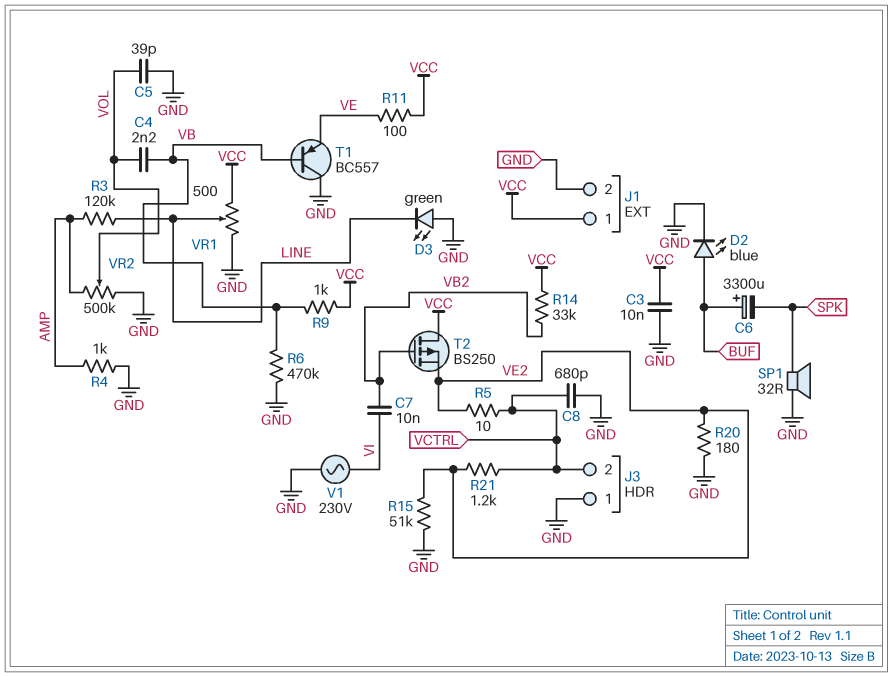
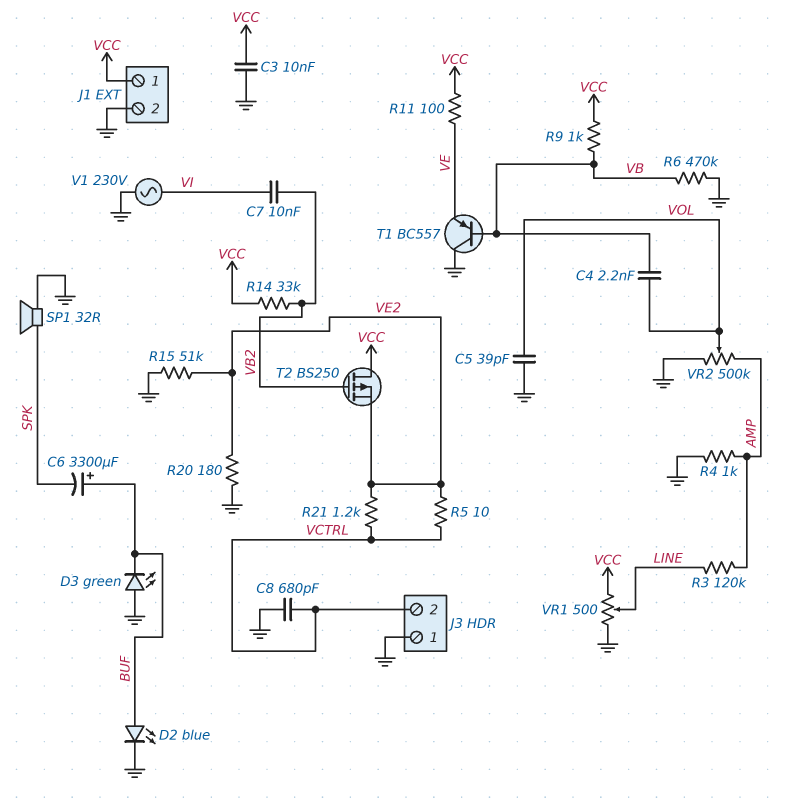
D3: LED green (A GND, K LINE) -> LED green (A GND, K BUF)

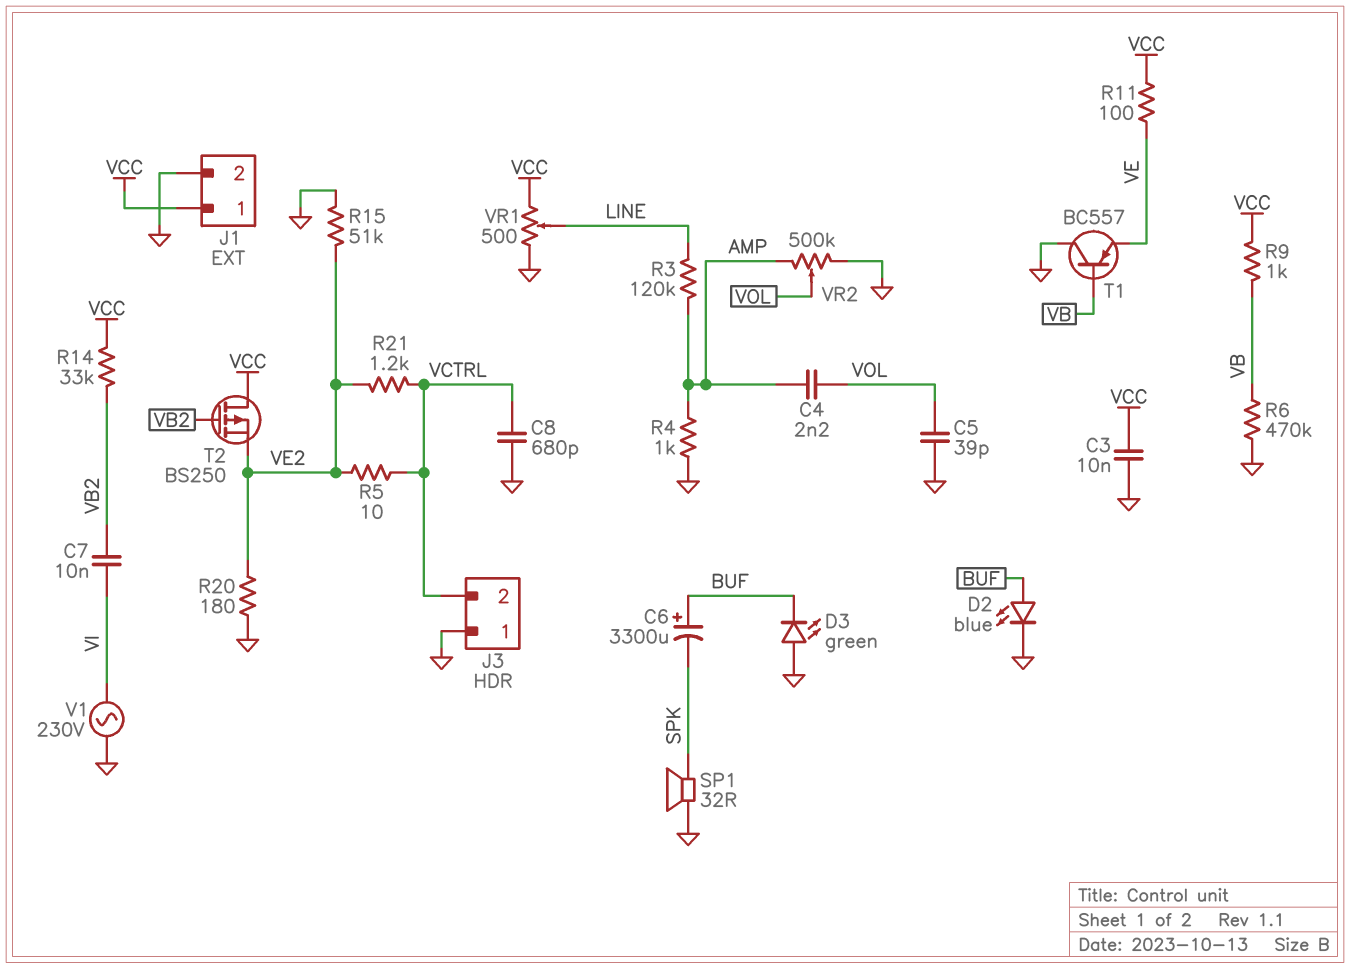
C4: 2.2nF (VB, VOL) -> 2.2nF (AMP, VOL)

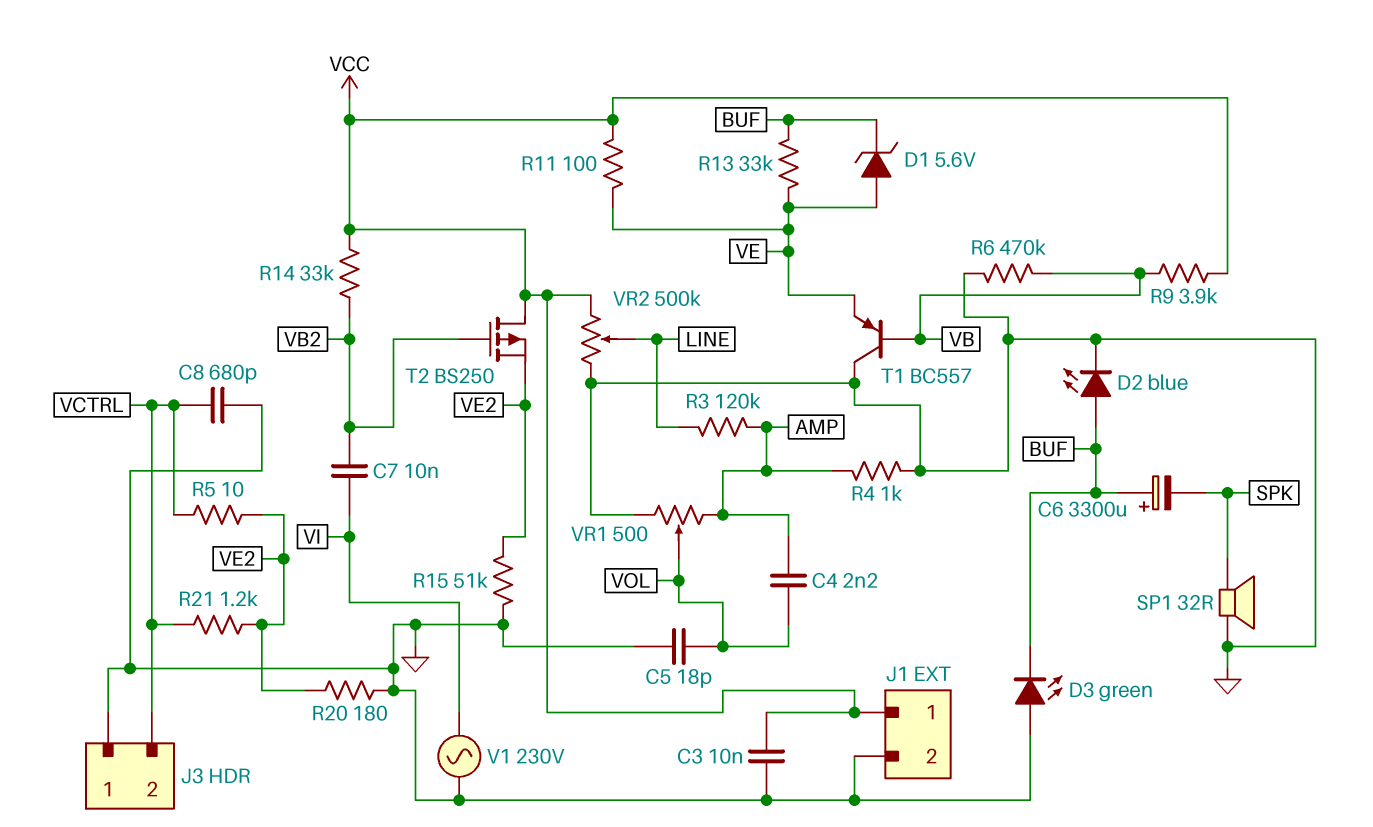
C5: 39pF (GND, VOL) -> 18pF (GND, VOL)
D1: none -> zener 5.6V (A VE, K BUF)
R9: 1k (VB, VCC) -> 3.9k (VB, VCC)
R13: none -> 33k (BUF, VE)
VR1: 500 (GND, VCC, wiper LINE) -> 500 (AMP, GND, wiper VOL)
VR2: 500k (AMP, GND, wiper VOL) -> 500k (GND, VCC, wiper LINE)

